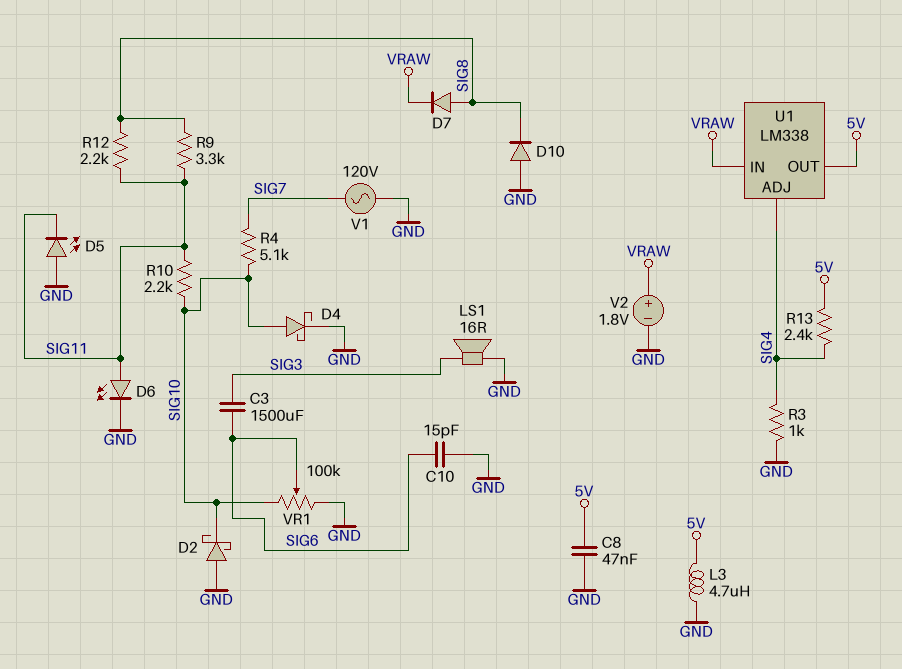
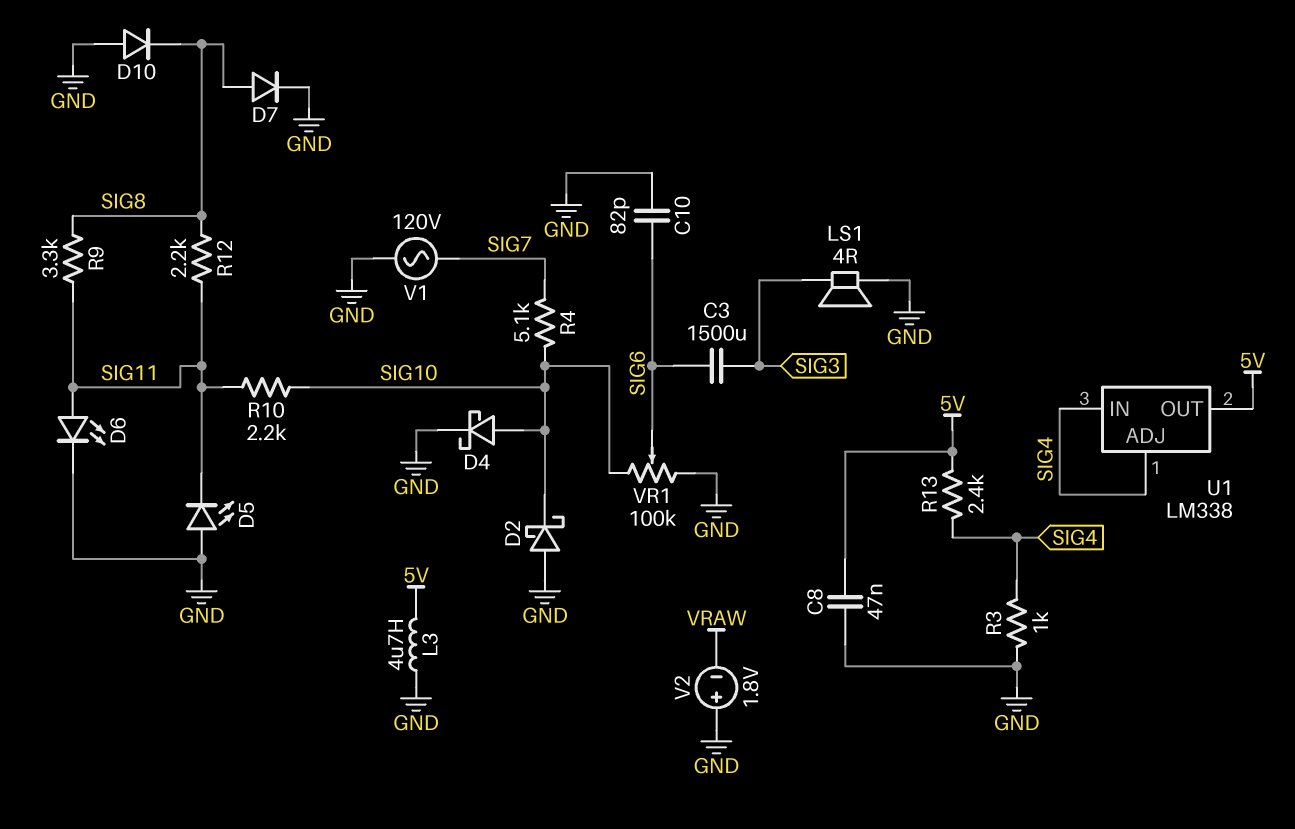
C10: 15pF (GND, SIG6) -> 82pF (GND, SIG6)
D7: diode (A SIG8, K VRAW) -> diode (A SIG8, K GND)
LS1: speaker 16R (GND, SIG3) -> speaker 4R (GND, SIG3)
U1 pin IN: VRAW -> SIG4
V2: 1.8V (plus VRAW, minus GND) -> 1.8V (plus GND, minus VRAW)

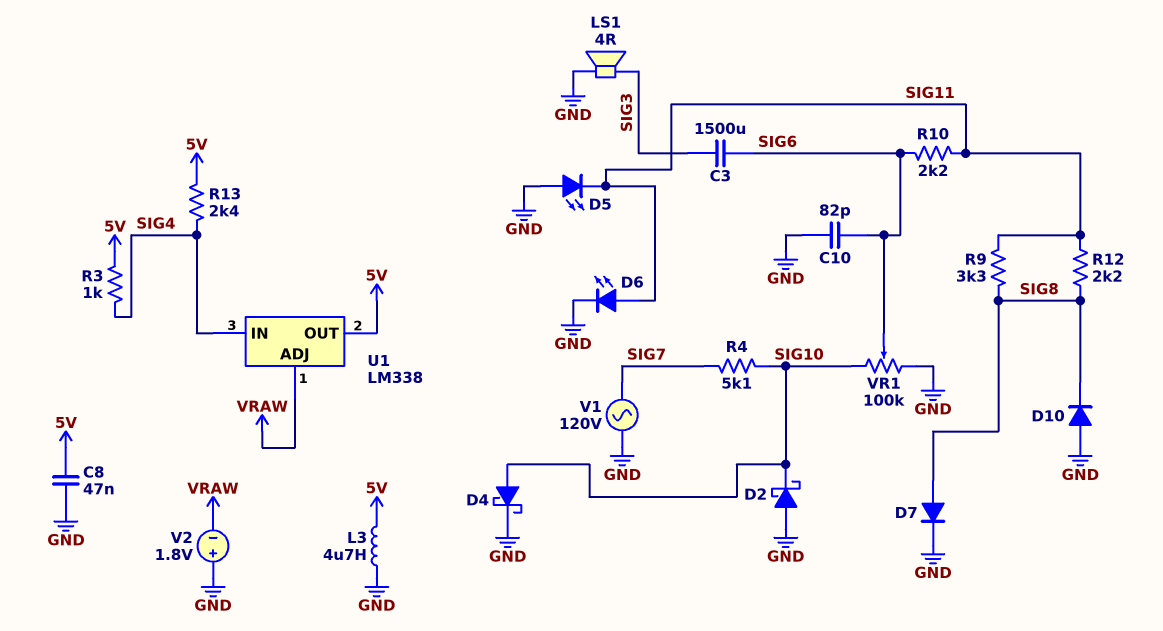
R3: 1k (GND, SIG4) -> 1k (5V, SIG4)
R10: 2.2k (SIG10, SIG11) -> 2.2k (SIG6, SIG11)
U1 pin ADJ: SIG4 -> VRAW

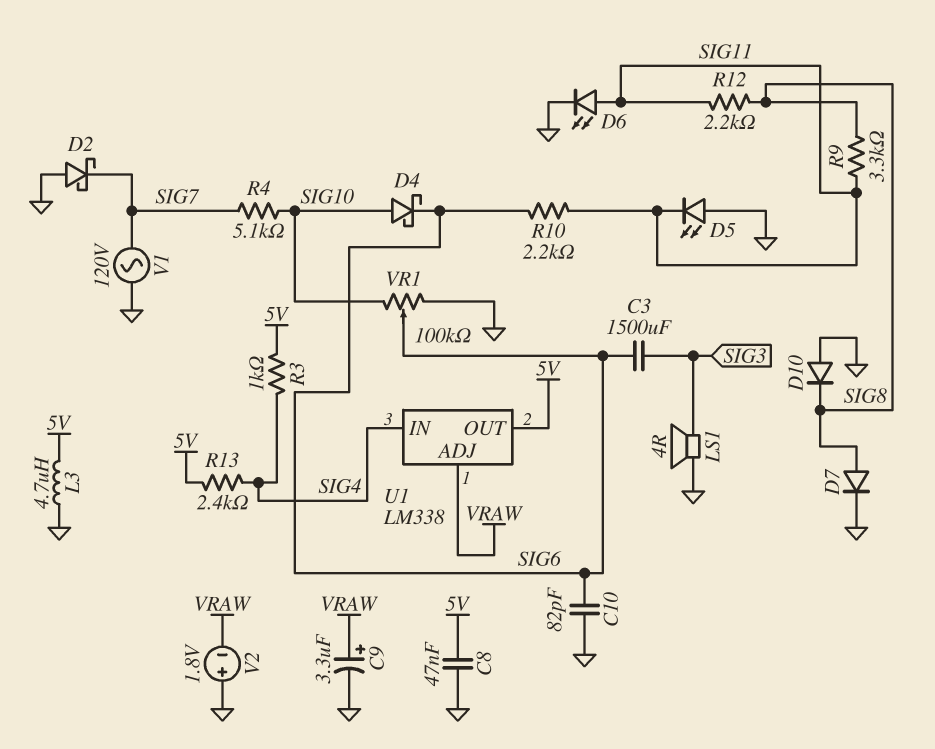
C9: none -> 3.3uF (plus VRAW, minus GND)
D2: schottky (A GND, K SIG10) -> schottky (A GND, K SIG7)
D4: schottky (A SIG10, K GND) -> schottky (A SIG10, K SIG6)

